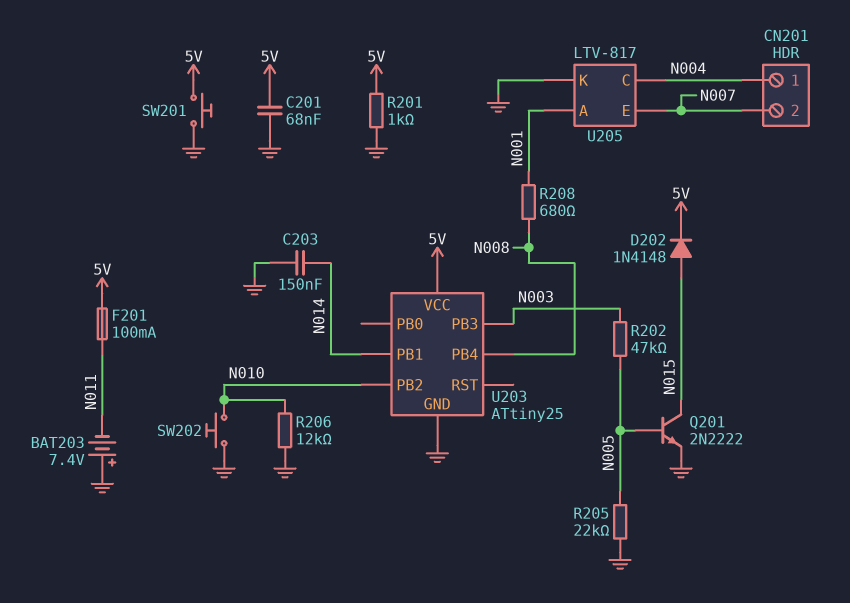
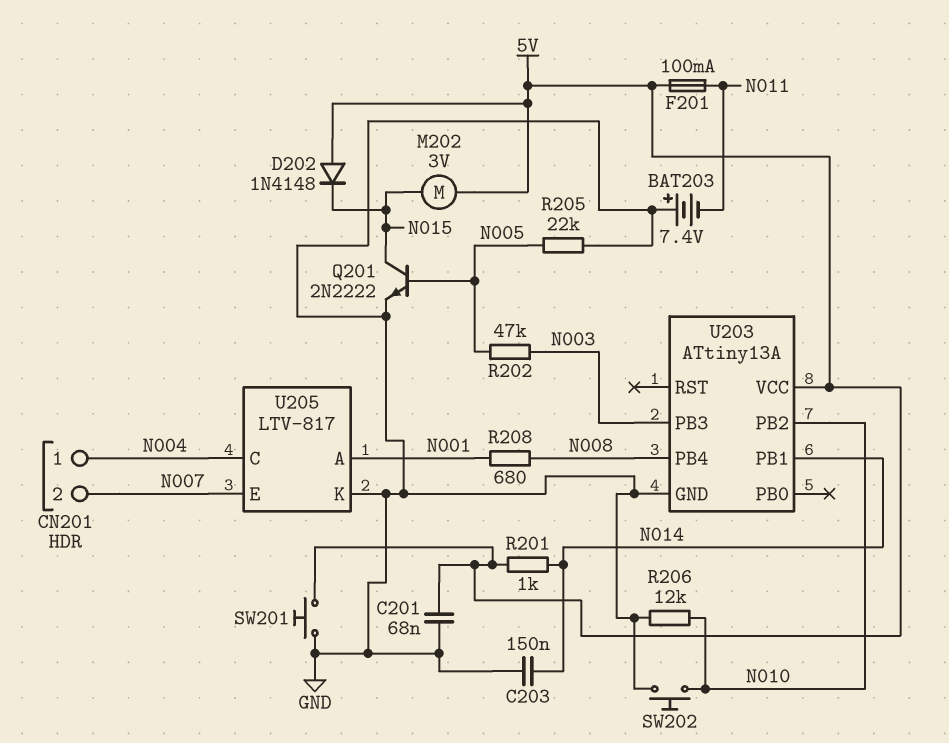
D202: diode 1N4148 (A N015, K 5V) -> diode 1N4148 (A 5V, K N015)
M202: none -> motor 3V (5V, N015)
R201: 1k (5V, GND) -> 1k (5V, N014)
U203: ATtiny25 -> ATtiny13A

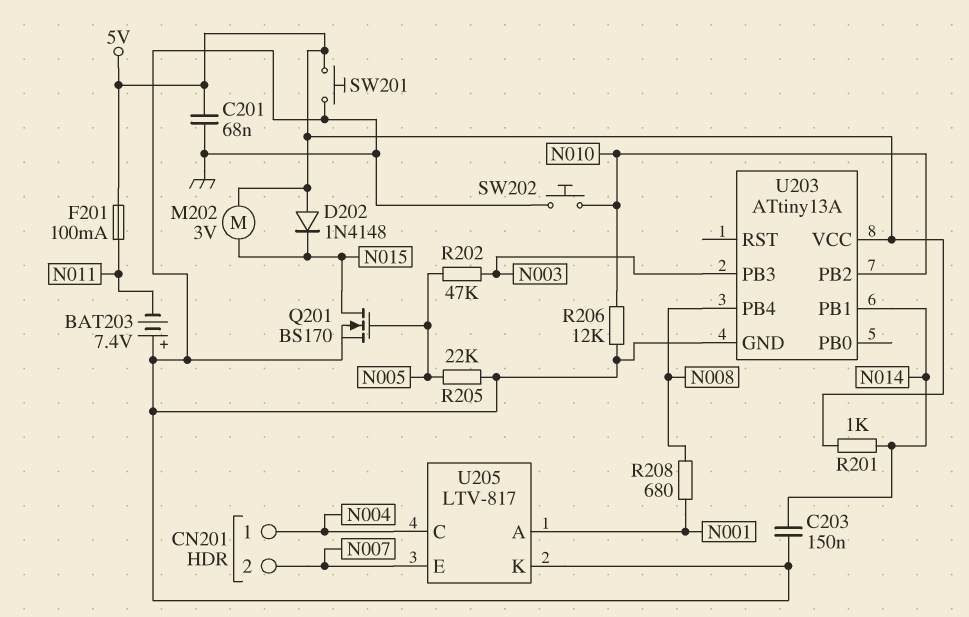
Q201: NPN 2N2222 (B N005, C N015, E GND) -> NMOS BS170 (G N005, D N015, S GND)

